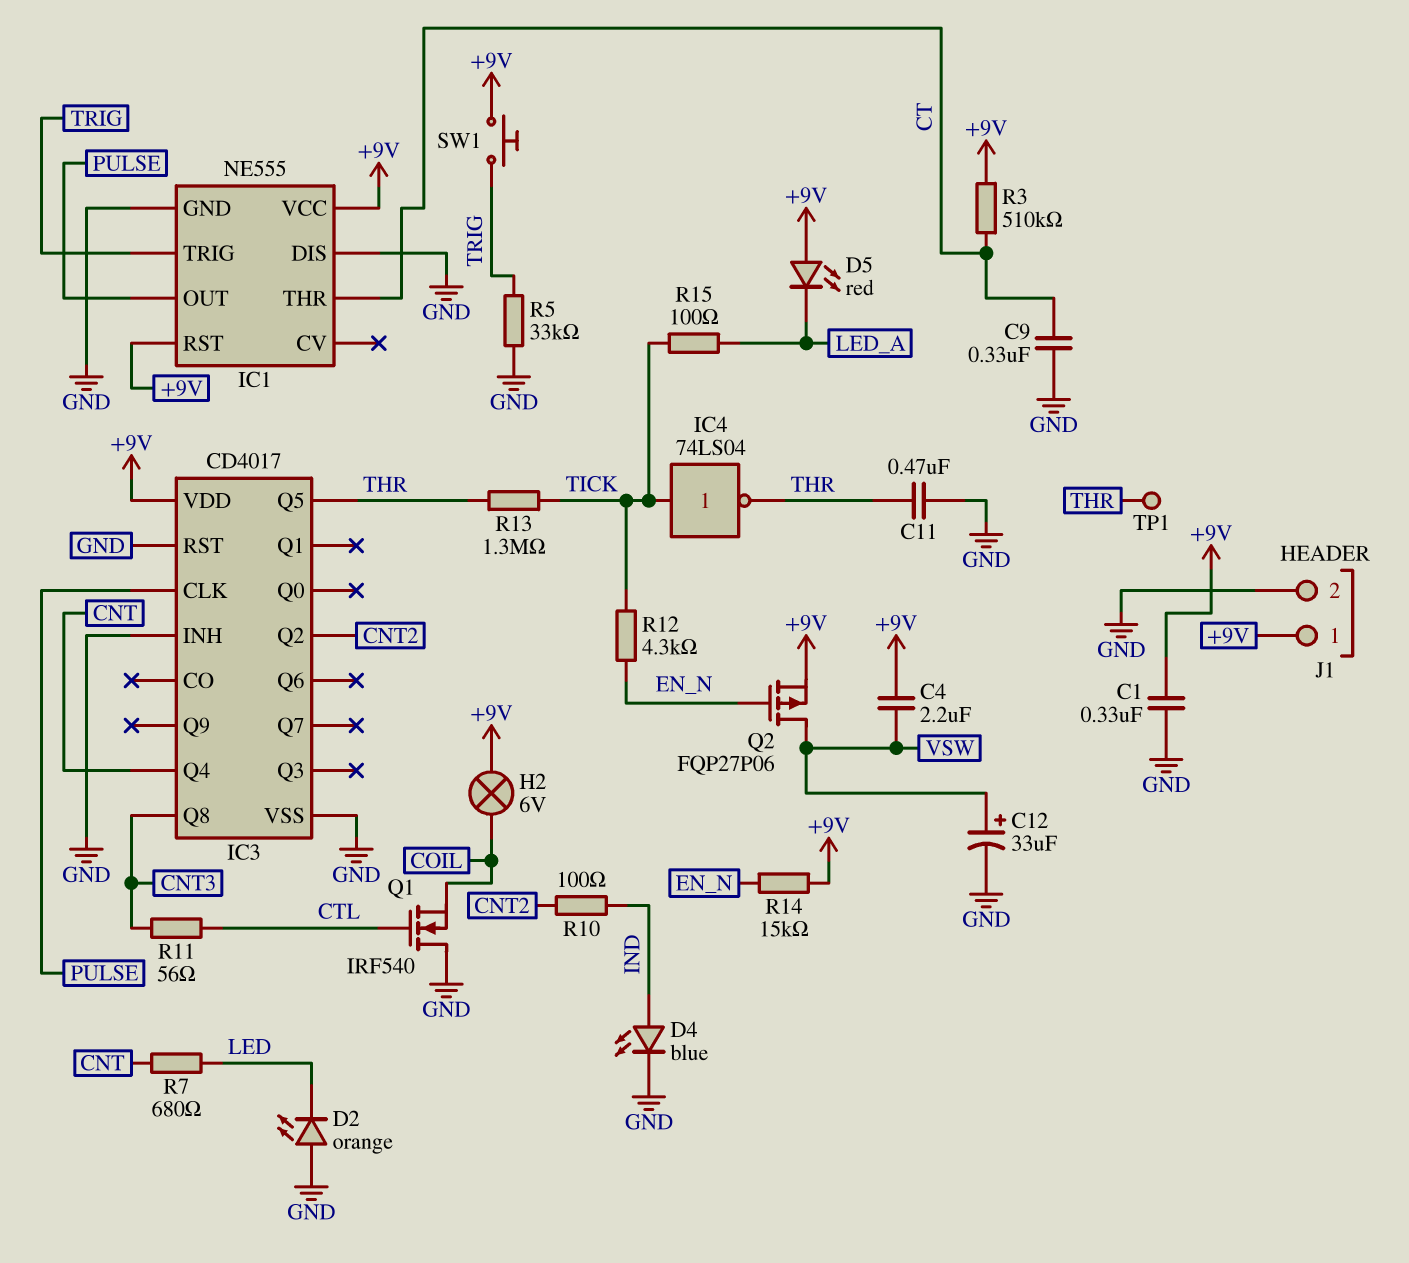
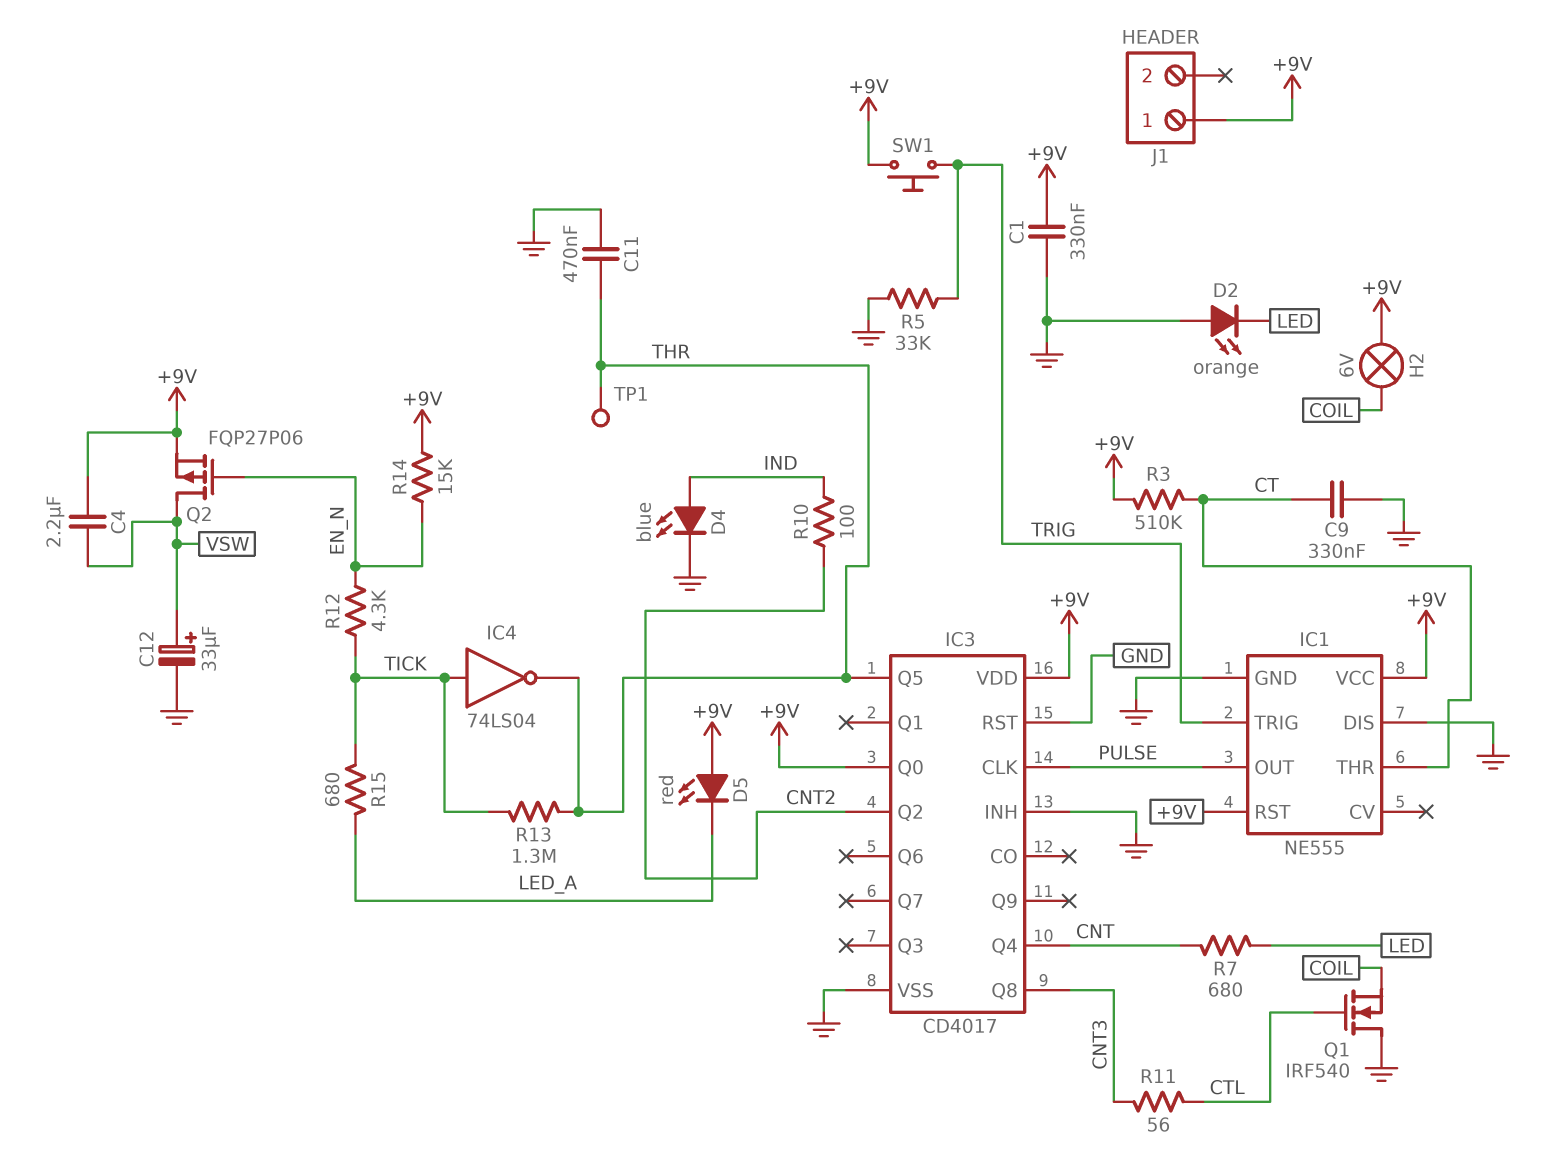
IC3 pin Q0: none -> +9V
J1 pin 2: GND -> none
R15: 100 (LED_A, TICK) -> 680 (LED_A, TICK)

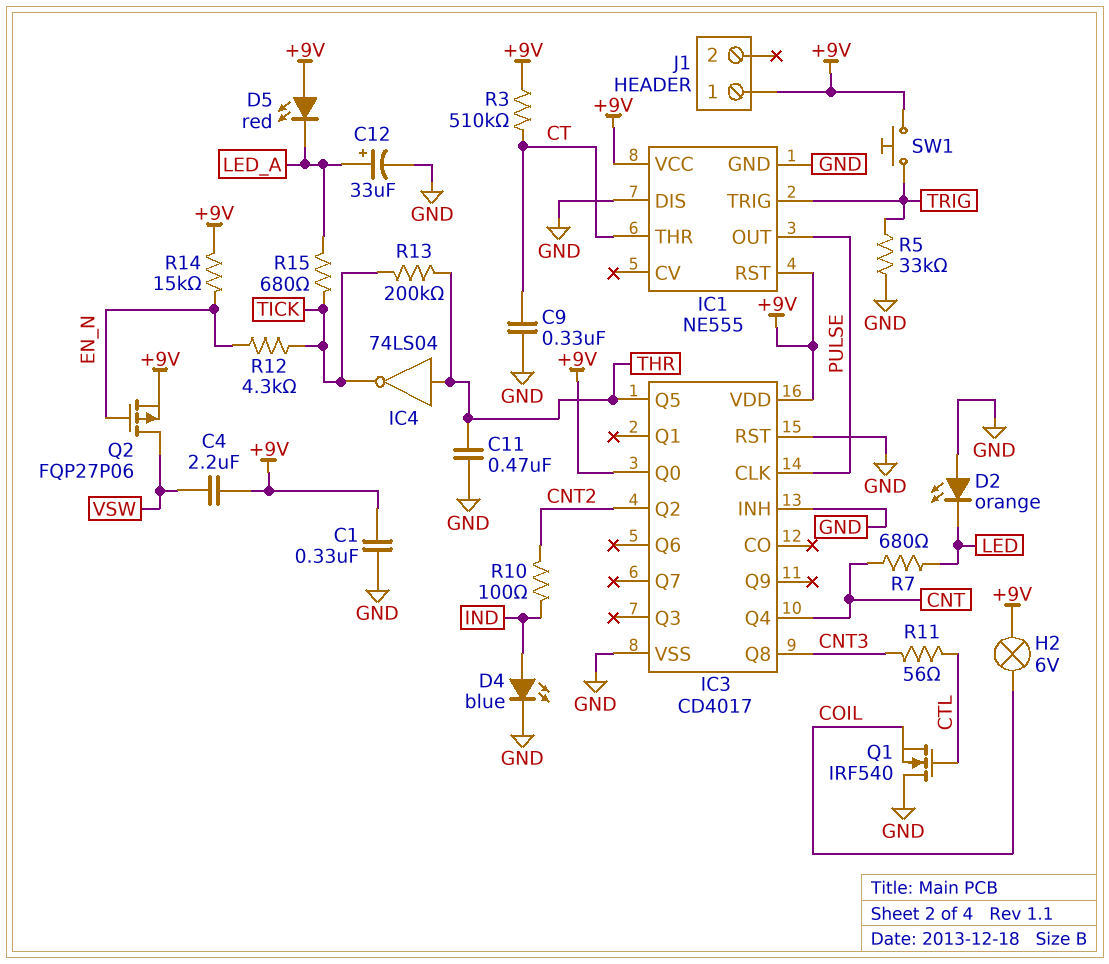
C12: 33uF (plus VSW, minus GND) -> 33uF (plus LED_A, minus GND)
IC4: NOT 74LS04 (in TICK, out THR) -> NOT 74LS04 (in THR, out TICK)
R13: 1.3M (THR, TICK) -> 200k (THR, TICK)
TP1: test point (THR) -> none

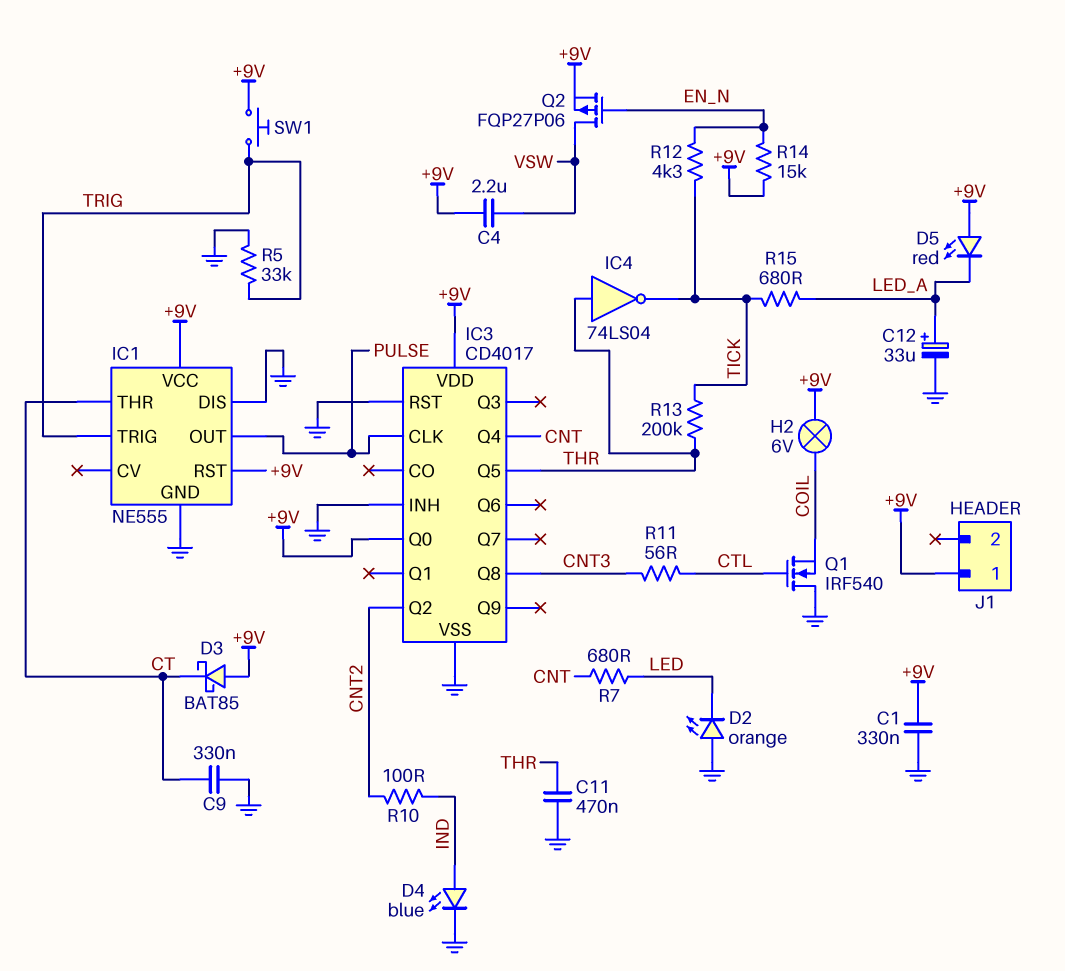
D3: none -> schottky BAT85 (A +9V, K CT)
R3: 510k (+9V, CT) -> none

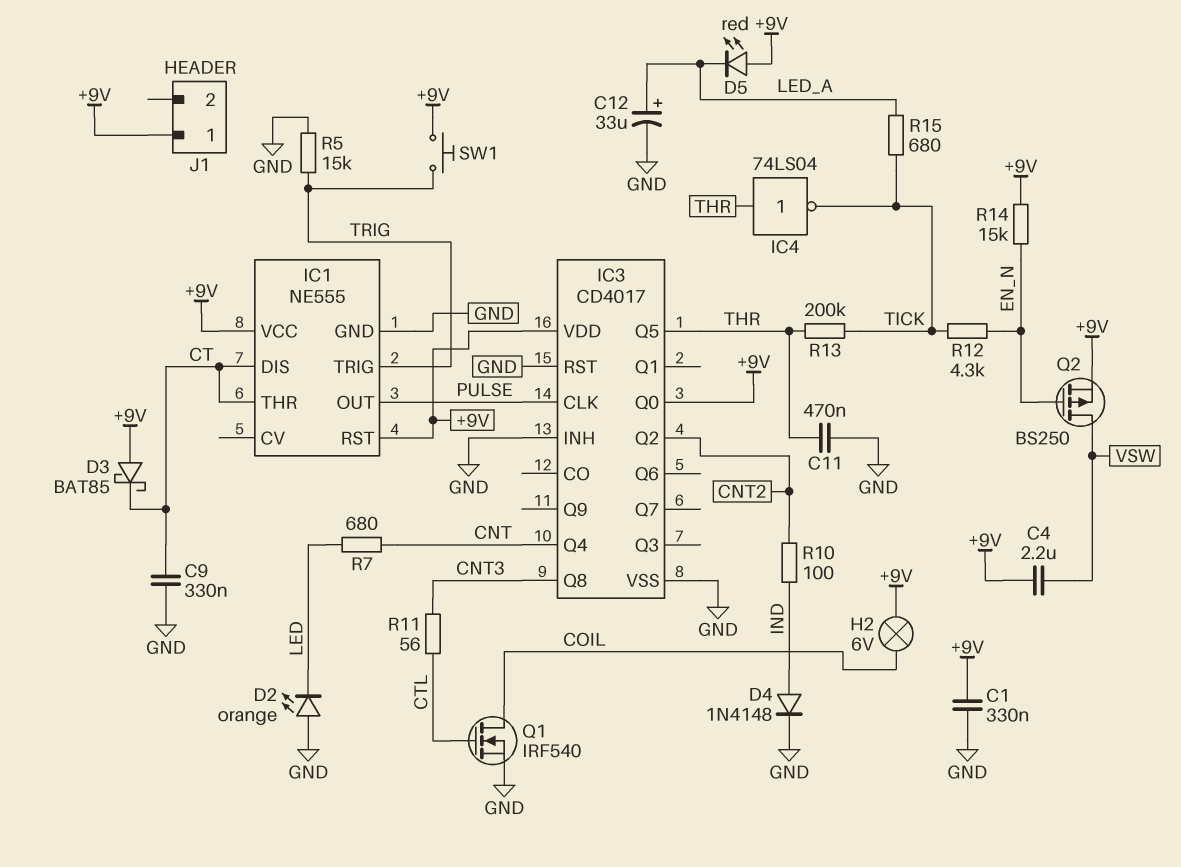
D4: LED blue (A IND, K GND) -> diode 1N4148 (A IND, K GND)
IC1 pin DIS: GND -> CT
Q1: NMOS IRF540 (G CTL, D GND, S COIL) -> NMOS IRF540 (G CTL, D COIL, S GND)
Q2: PMOS FQP27P06 (G EN_N, D VSW, S +9V) -> PMOS BS250 (G EN_N, D VSW, S +9V)
R5: 33k (GND, TRIG) -> 15k (GND, TRIG)

